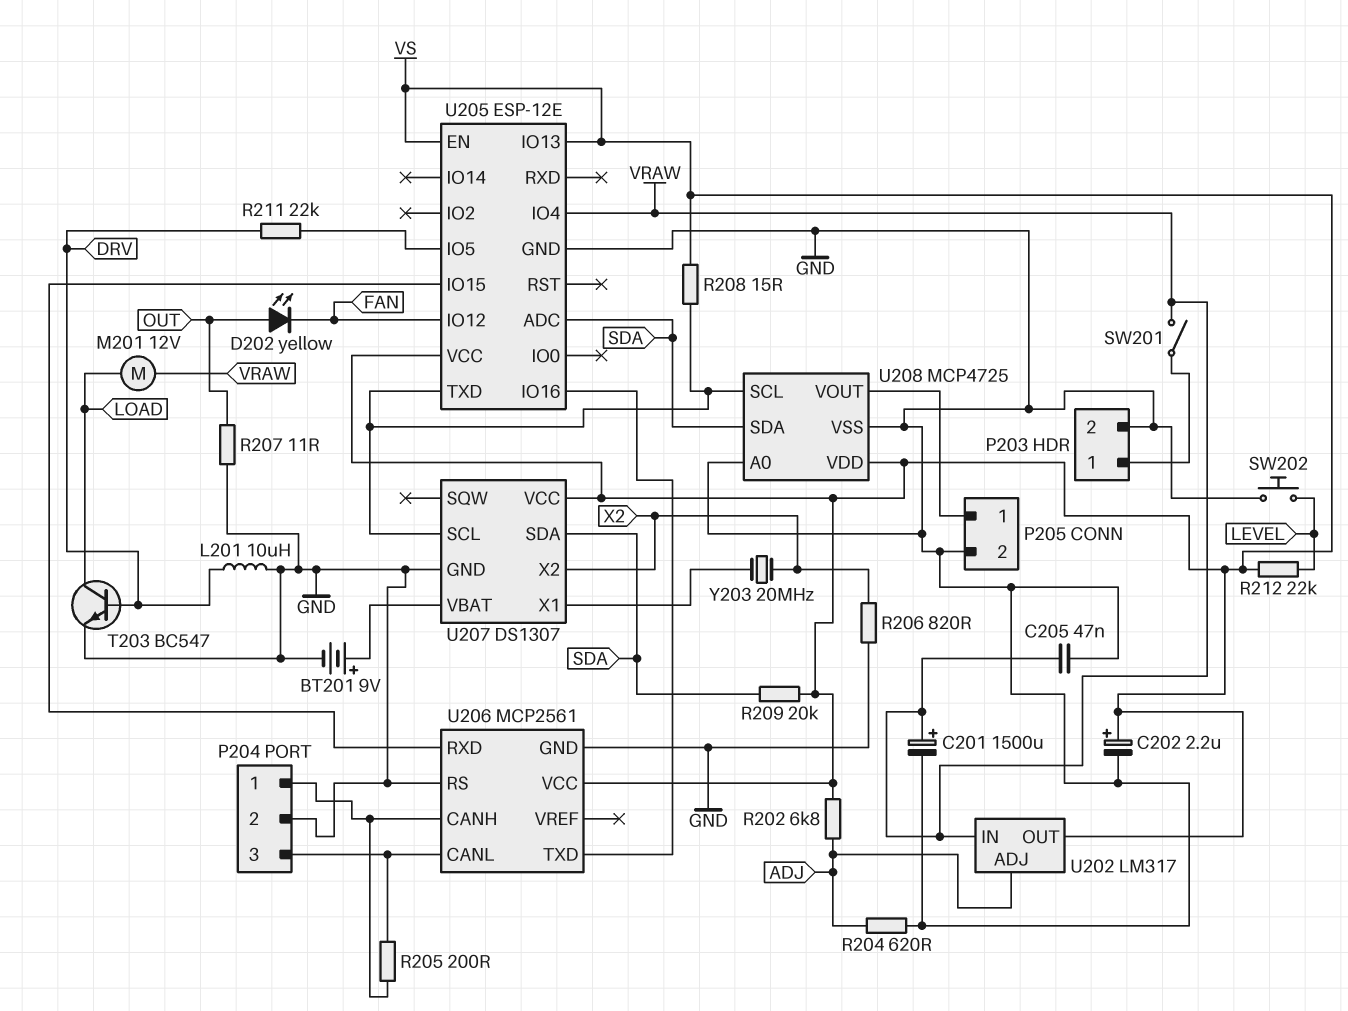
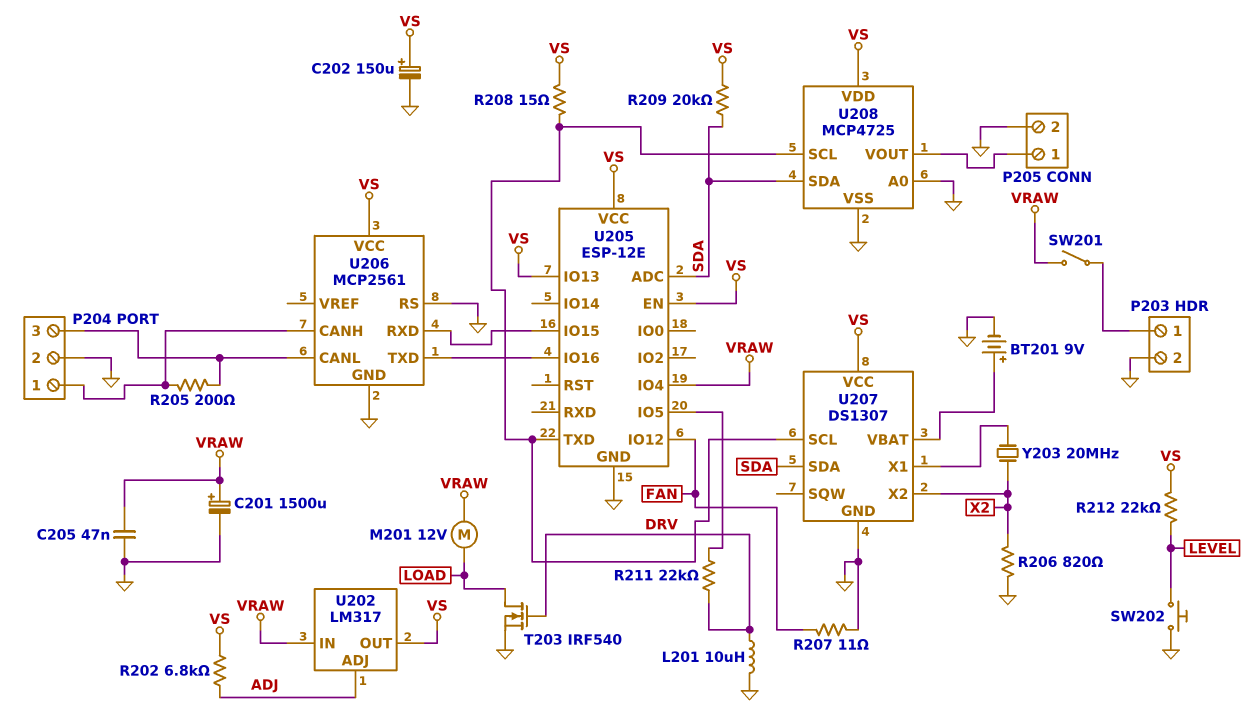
C202: 2.2uF (plus VS, minus GND) -> 150uF (plus VS, minus GND)
D202: LED yellow (A OUT, K FAN) -> none
R204: 620 (ADJ, GND) -> none
R207: 11 (GND, OUT) -> 11 (FAN, GND)
T203: NPN BC547 (B DRV, C LOAD, E GND) -> NMOS IRF540 (G DRV, D LOAD, S GND)

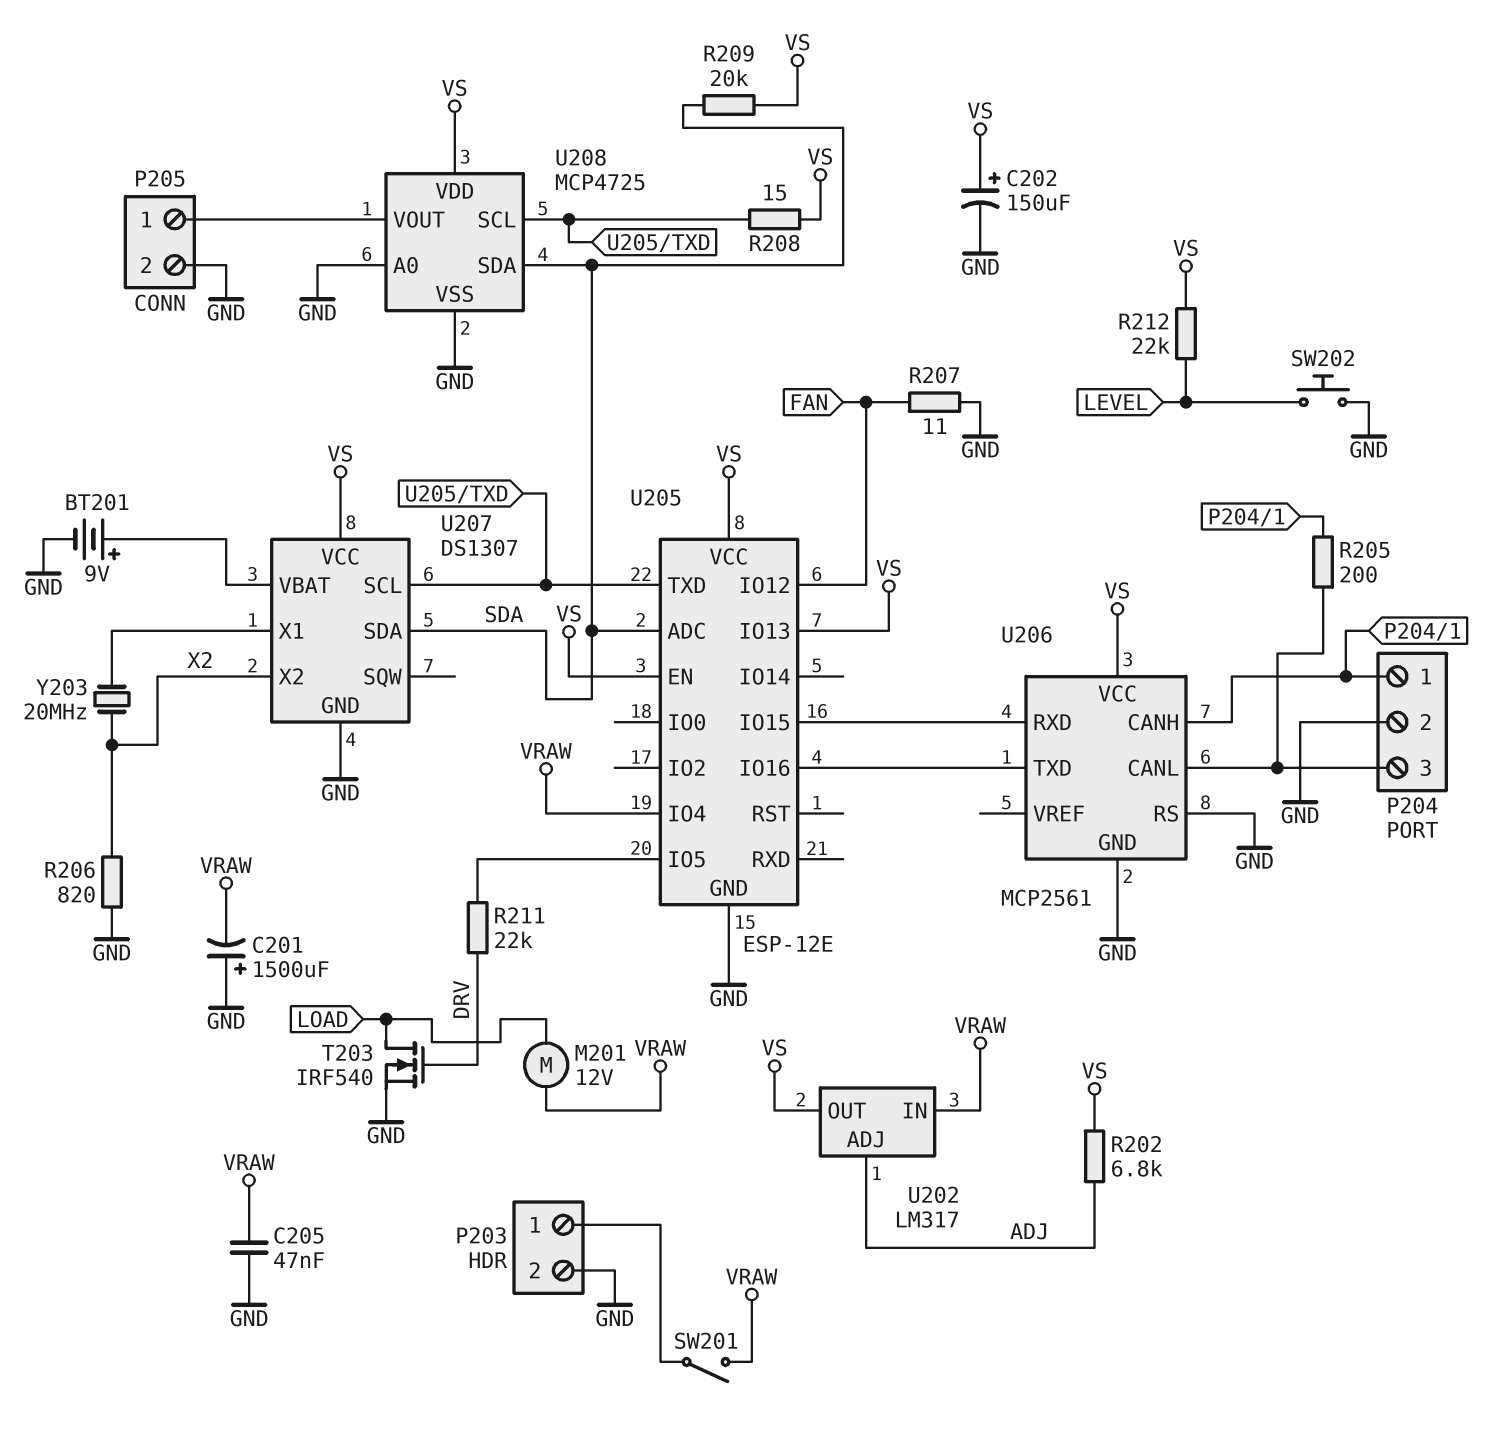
C201: 1500uF (plus VRAW, minus GND) -> 1500uF (plus GND, minus VRAW)
L201: 10uH (DRV, GND) -> none

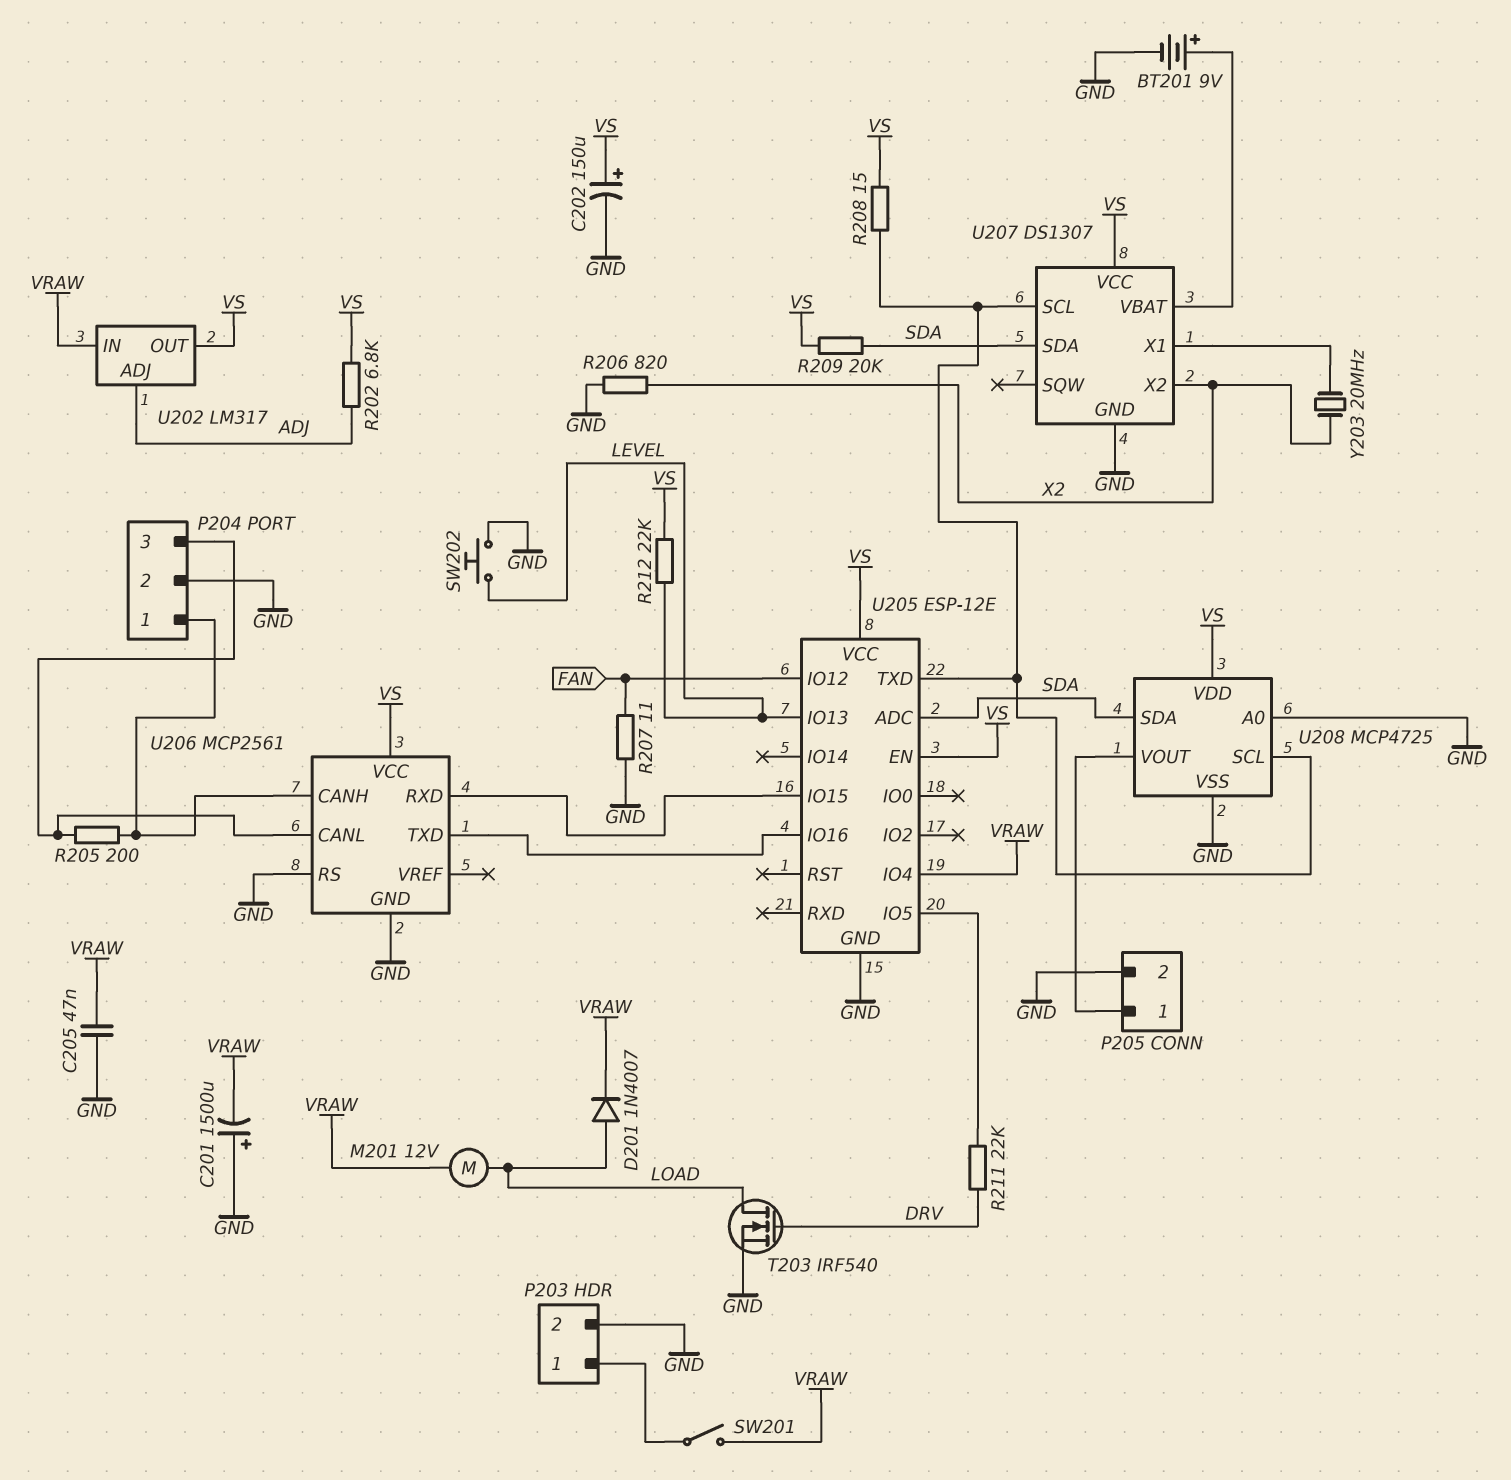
D201: none -> diode 1N4007 (A LOAD, K VRAW)
U205 pin IO13: VS -> LEVEL

